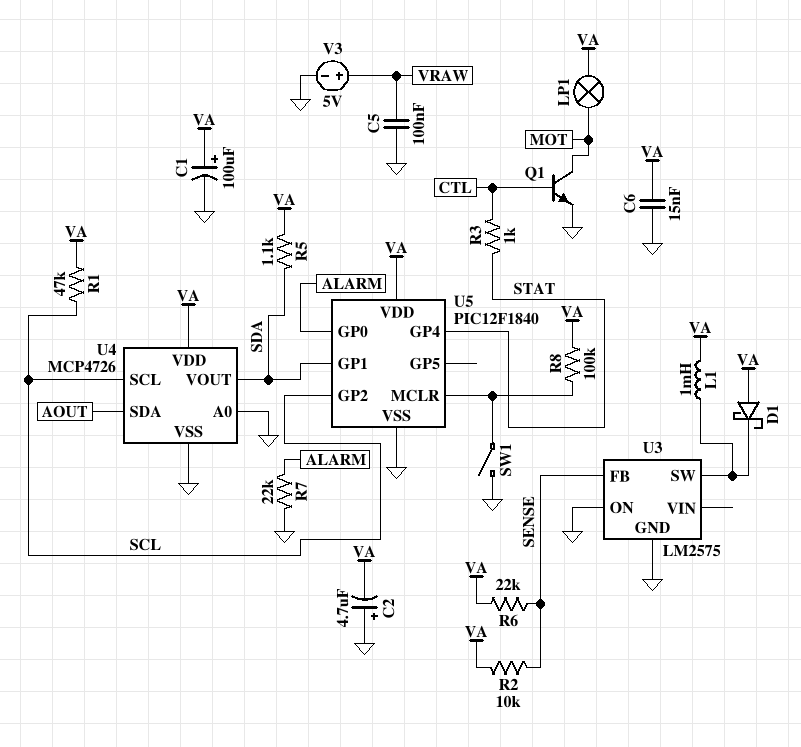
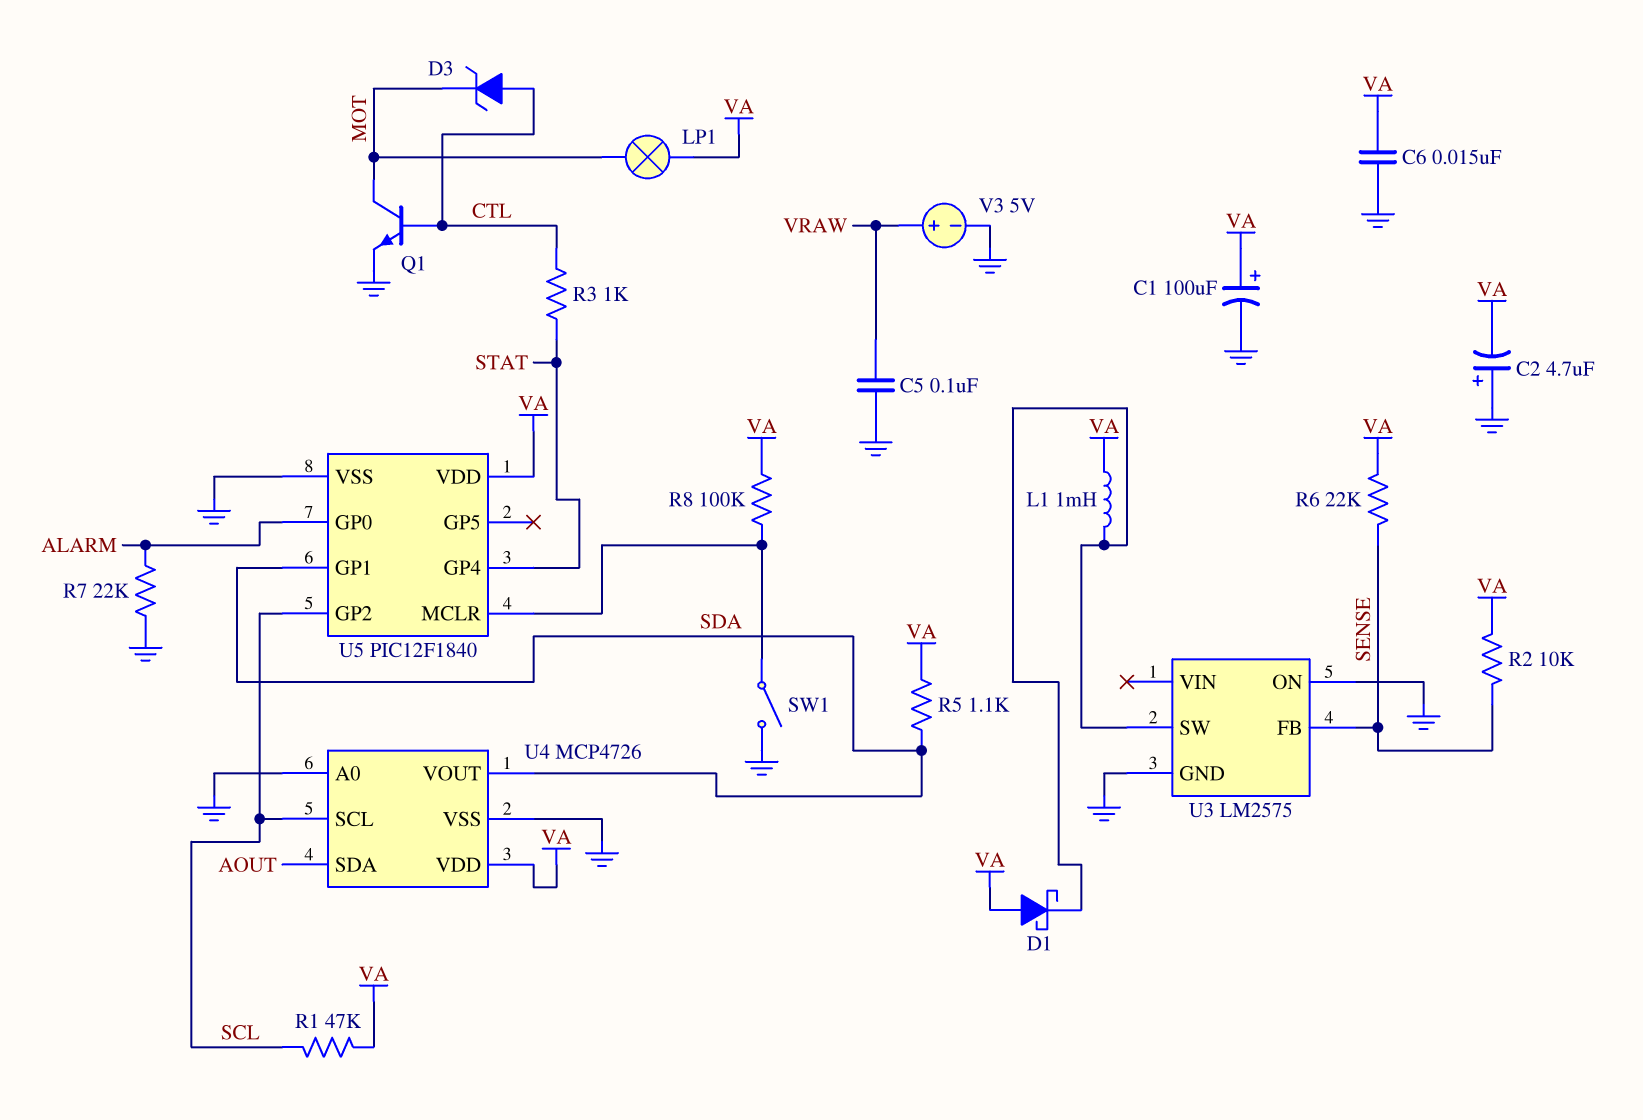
D3: none -> zener (A CTL, K MOT)

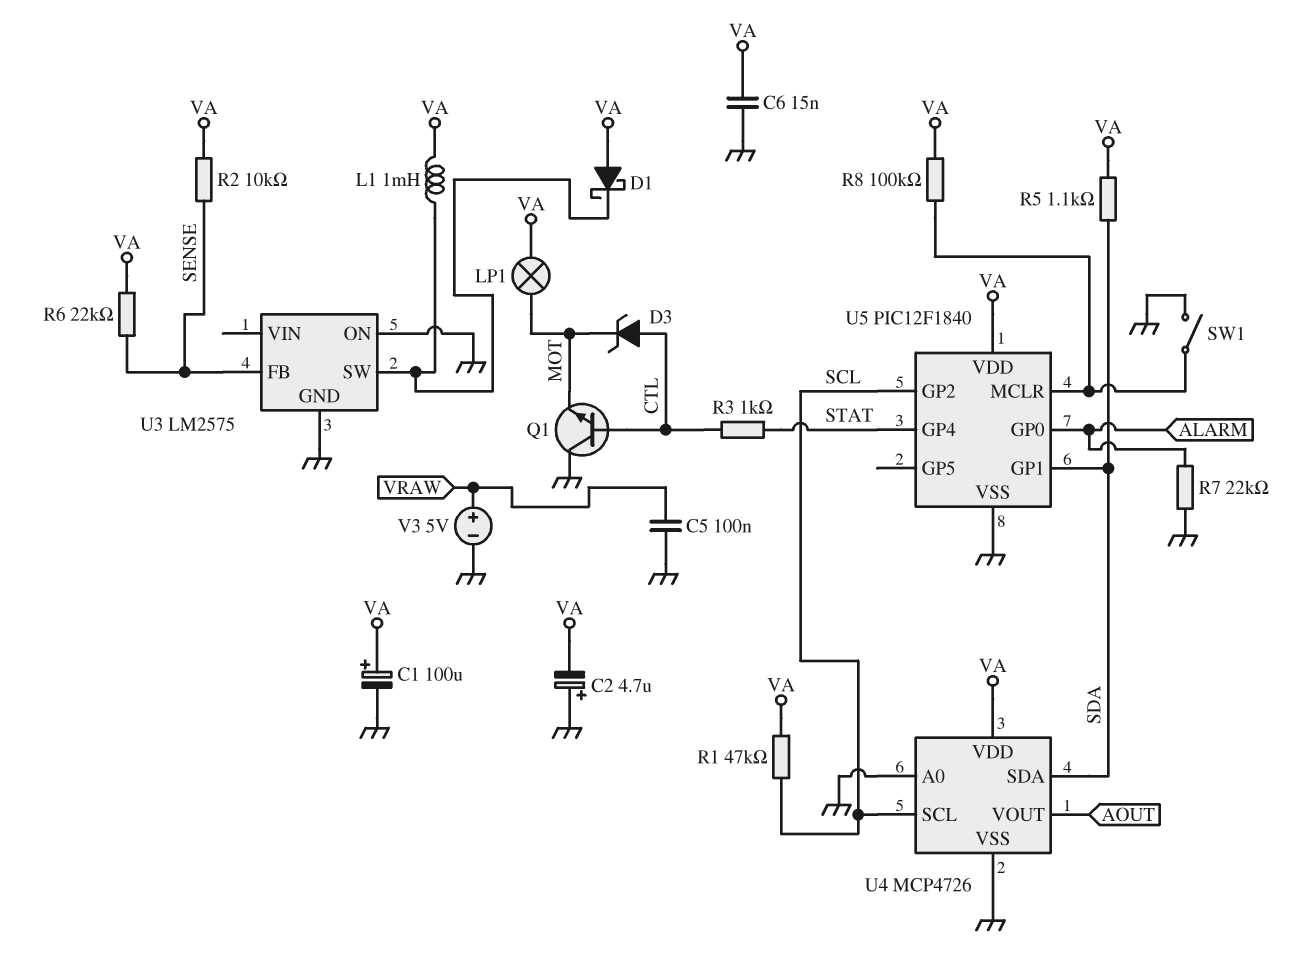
Q1: NPN (B CTL, C MOT, E GND) -> NPN (B CTL, C GND, E MOT)
U4 pin SDA: AOUT -> SDA
U4 pin VOUT: SDA -> AOUT

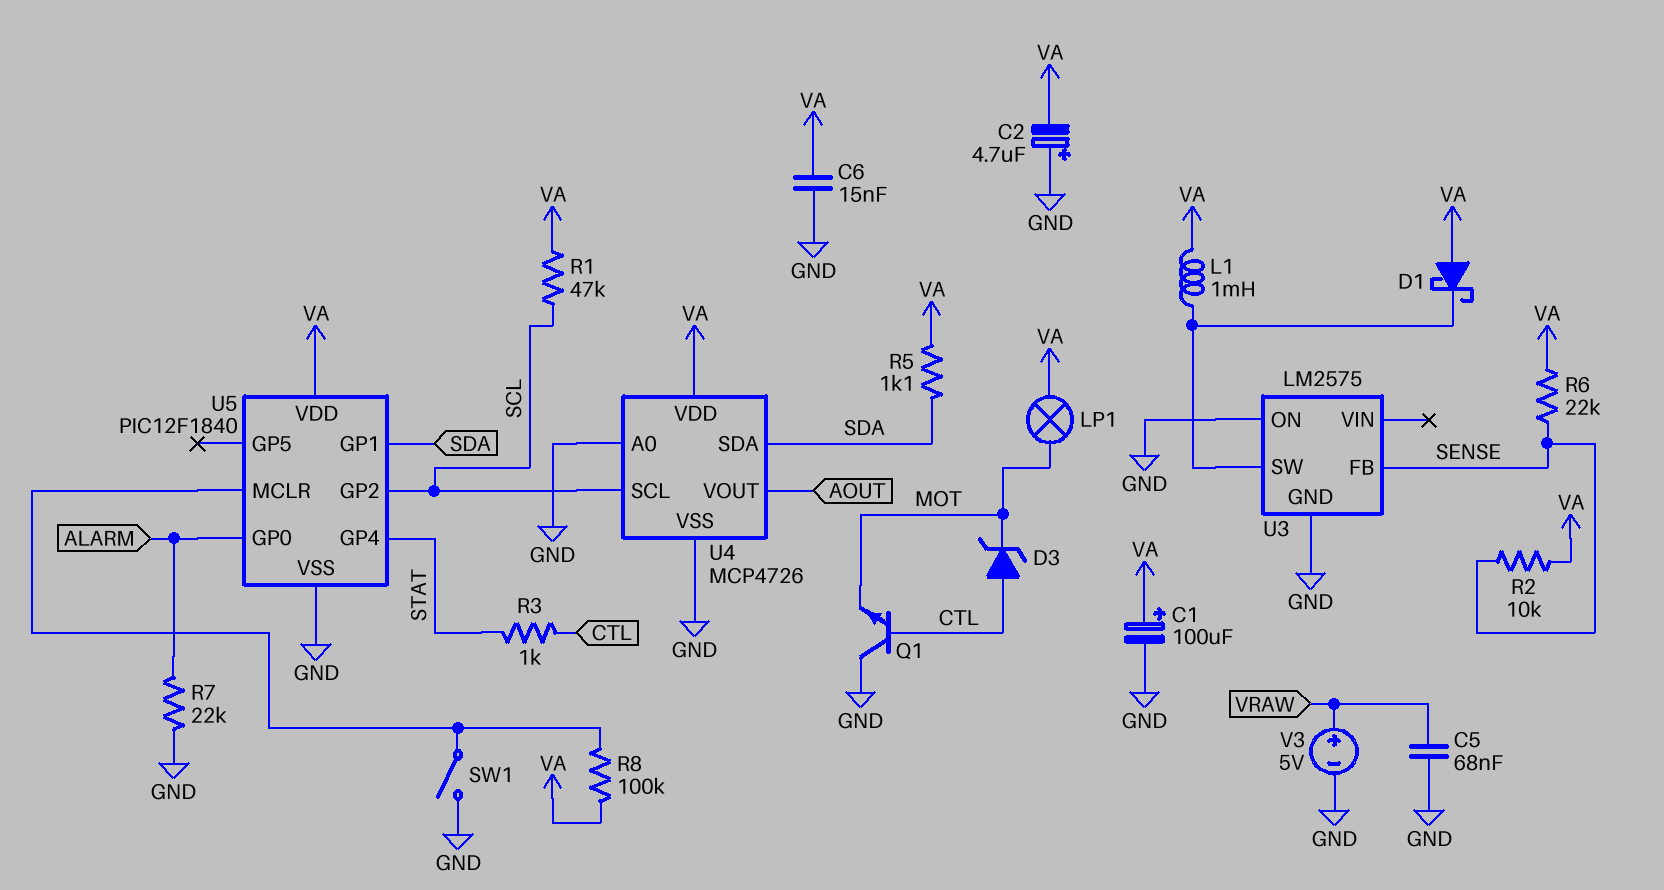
C5: 100nF (GND, VRAW) -> 68nF (GND, VRAW)

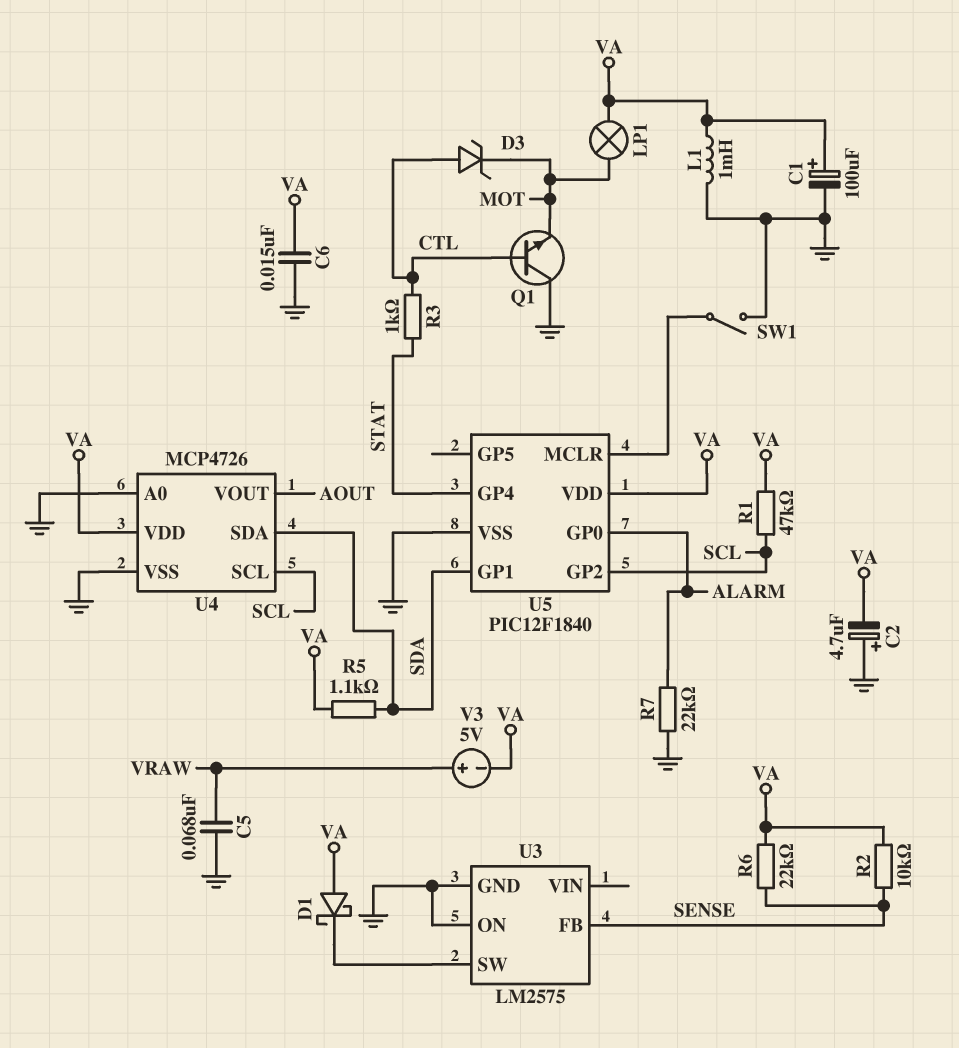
L1: 1mH (U3/SW, VA) -> 1mH (GND, VA)
R8: 100k (U5/MCLR, VA) -> none
V3: 5V (plus VRAW, minus GND) -> 5V (plus VRAW, minus VA)

